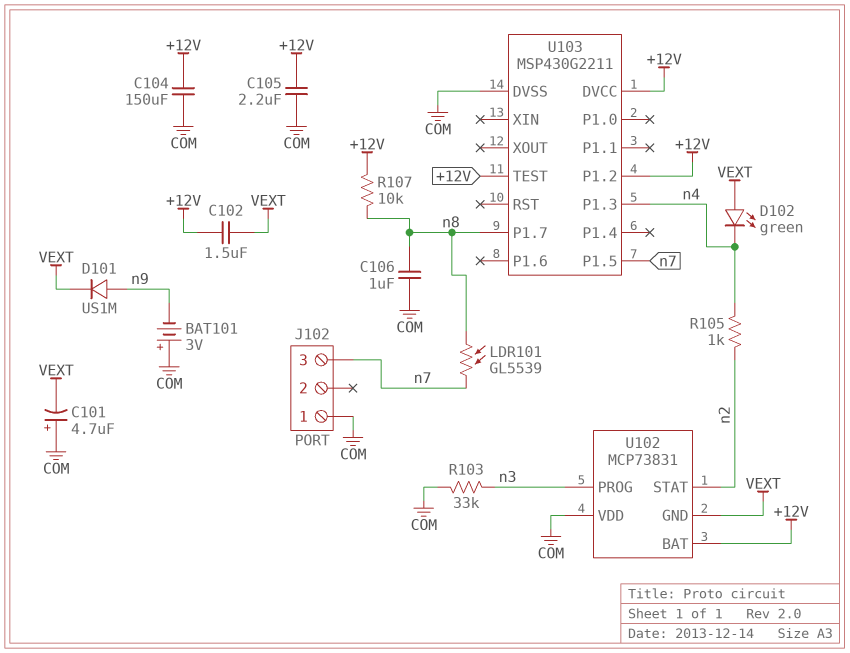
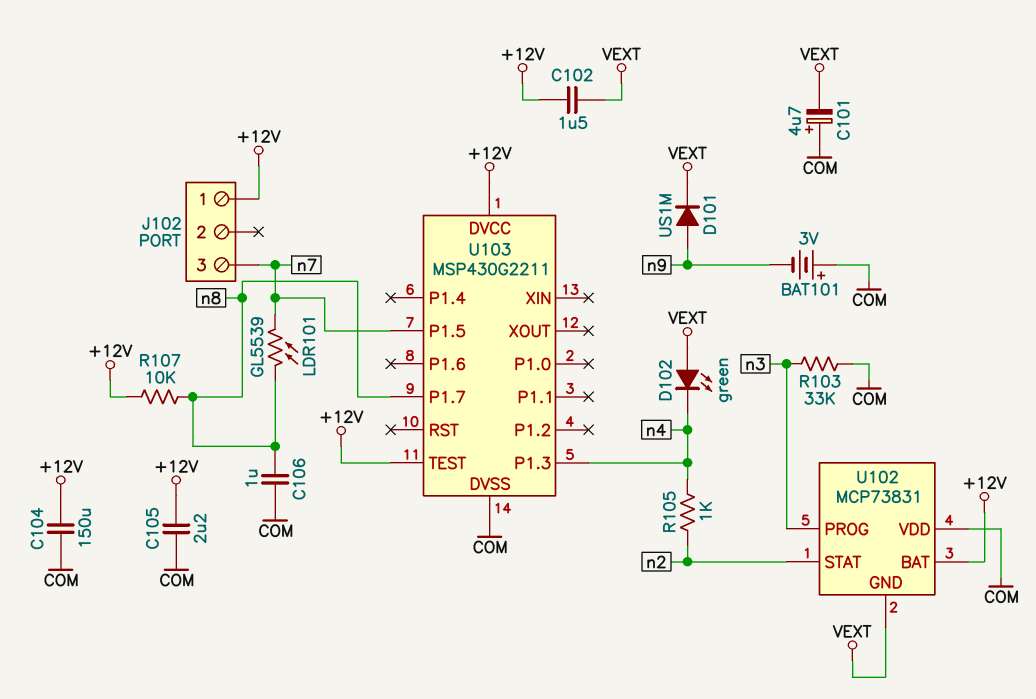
J102 pin 1: COM -> +12V
U103 pin P1.2: +12V -> none

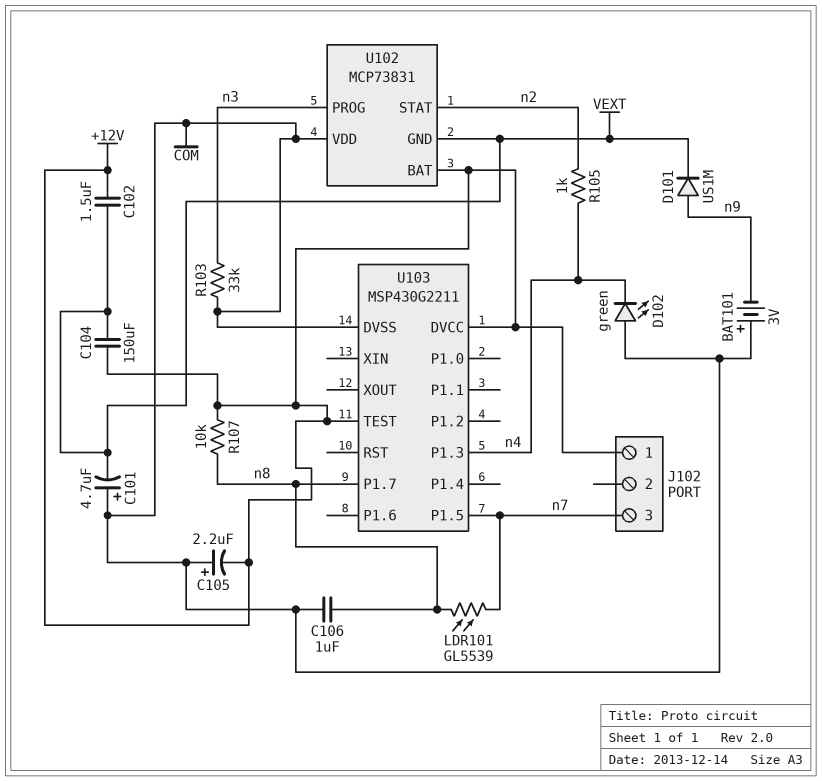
C104: 150uF (+12V, COM) -> 150uF (+12V, VEXT)
C105: 2.2uF (+12V, COM) -> 2.2uF (plus COM, minus +12V)
D102: LED green (A VEXT, K n4) -> LED green (A COM, K n4)

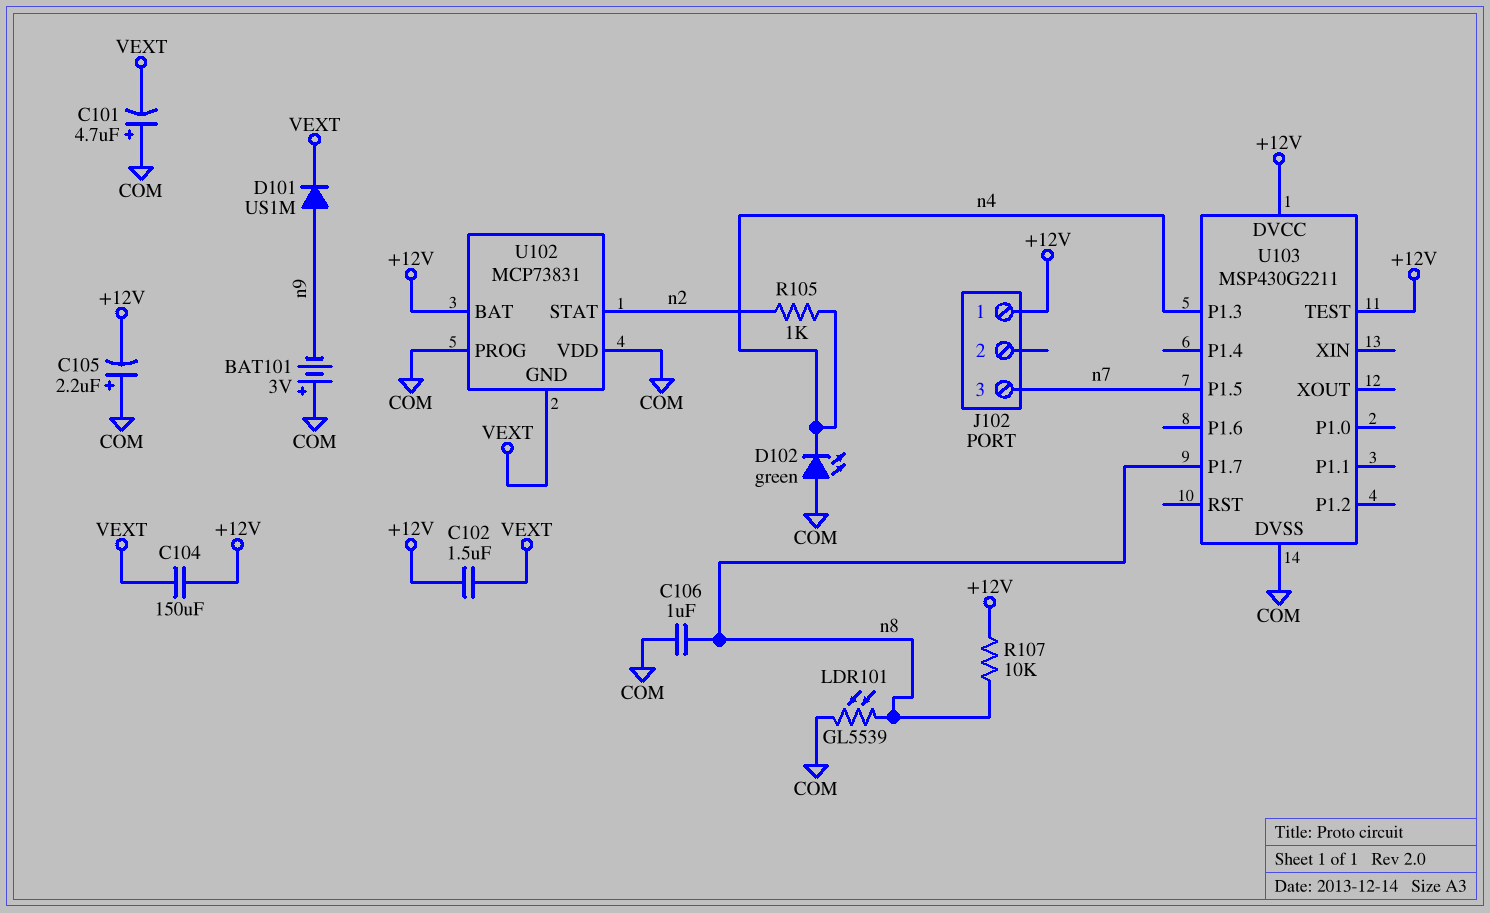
LDR101: GL5539 (n7, n8) -> GL5539 (COM, n8)
R103: 33k (COM, n3) -> none
U102 pin PROG: n3 -> COM

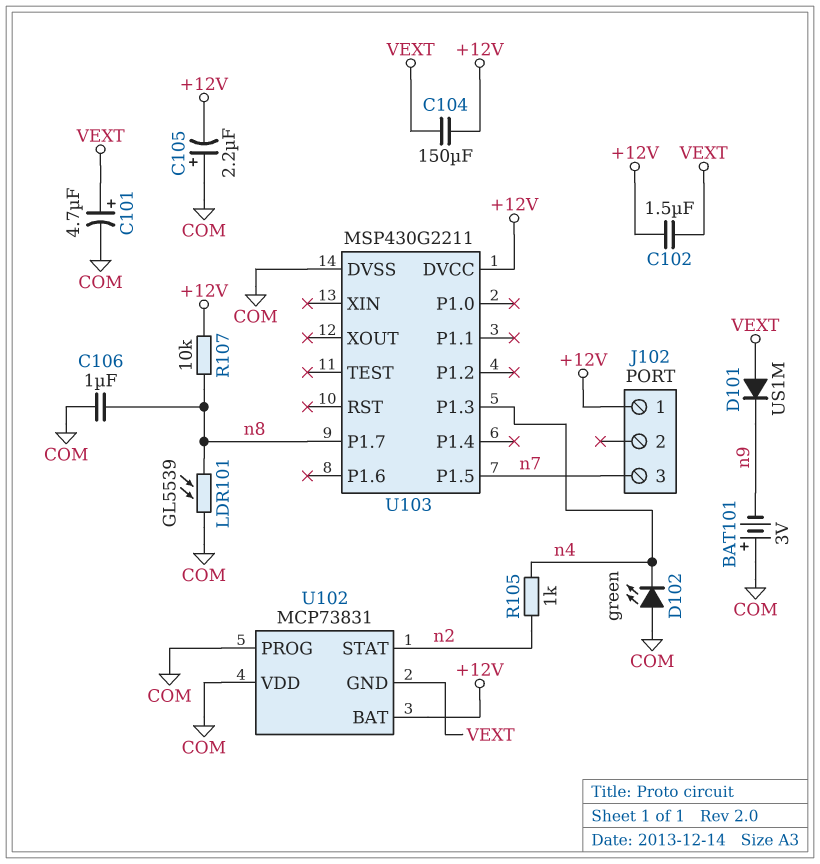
C101: 4.7uF (plus COM, minus VEXT) -> 4.7uF (plus VEXT, minus COM)
D101: diode US1M (A n9, K VEXT) -> diode US1M (A VEXT, K n9)
U103 pin TEST: +12V -> none

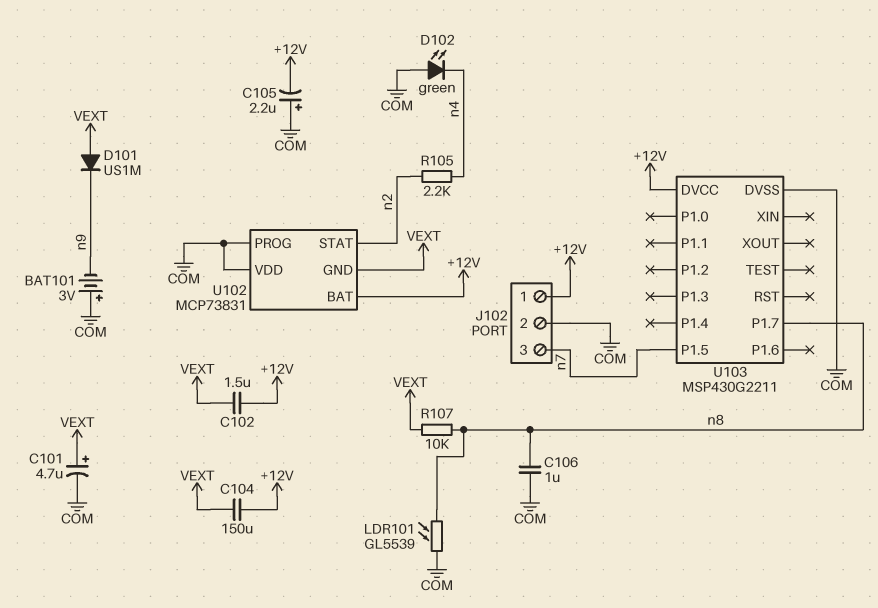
J102 pin 2: none -> COM
R105: 1k (n2, n4) -> 2.2k (n2, n4)
R107: 10k (+12V, n8) -> 10k (VEXT, n8)
U103 pin P1.3: n4 -> none

